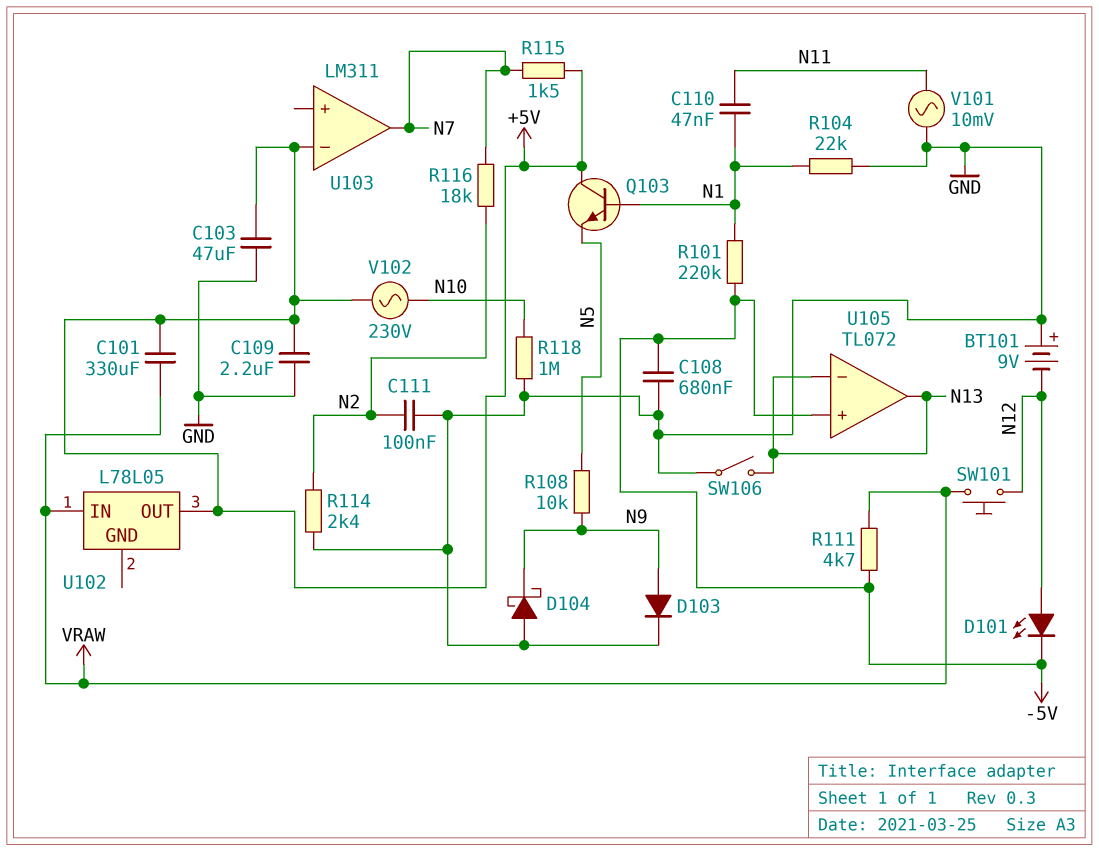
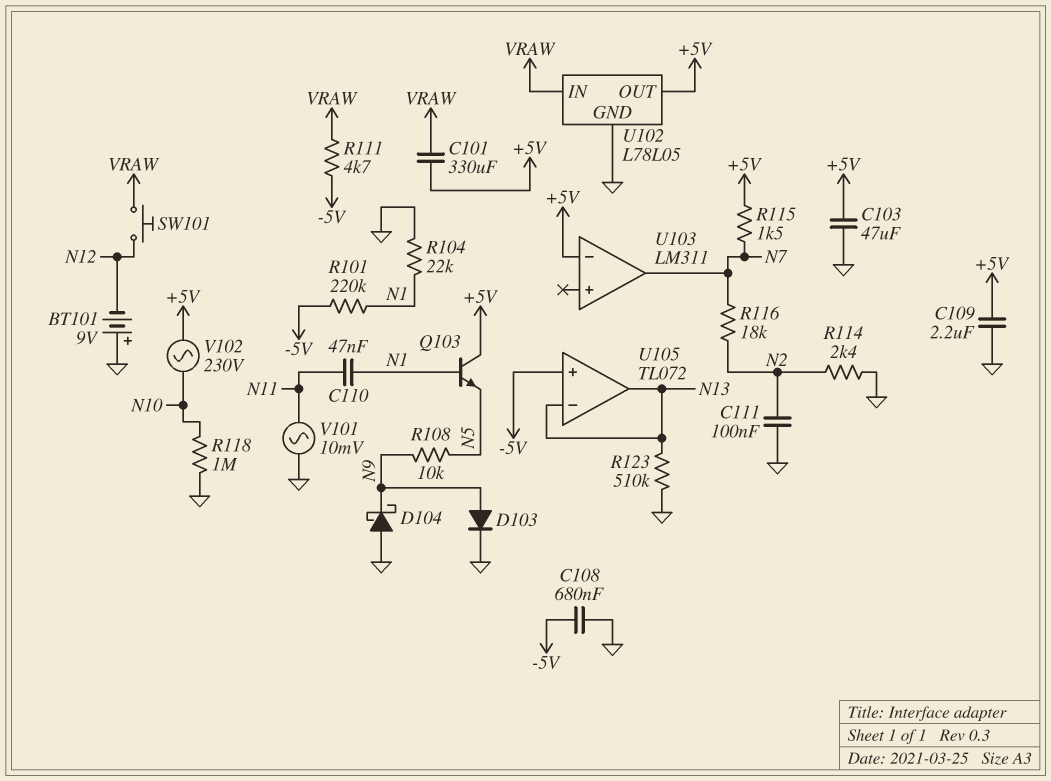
D101: LED (A N12, K -5V) -> none
R123: none -> 510k (GND, N13)
SW106: switch (GND, N13) -> none
U102 pin GND: none -> GND

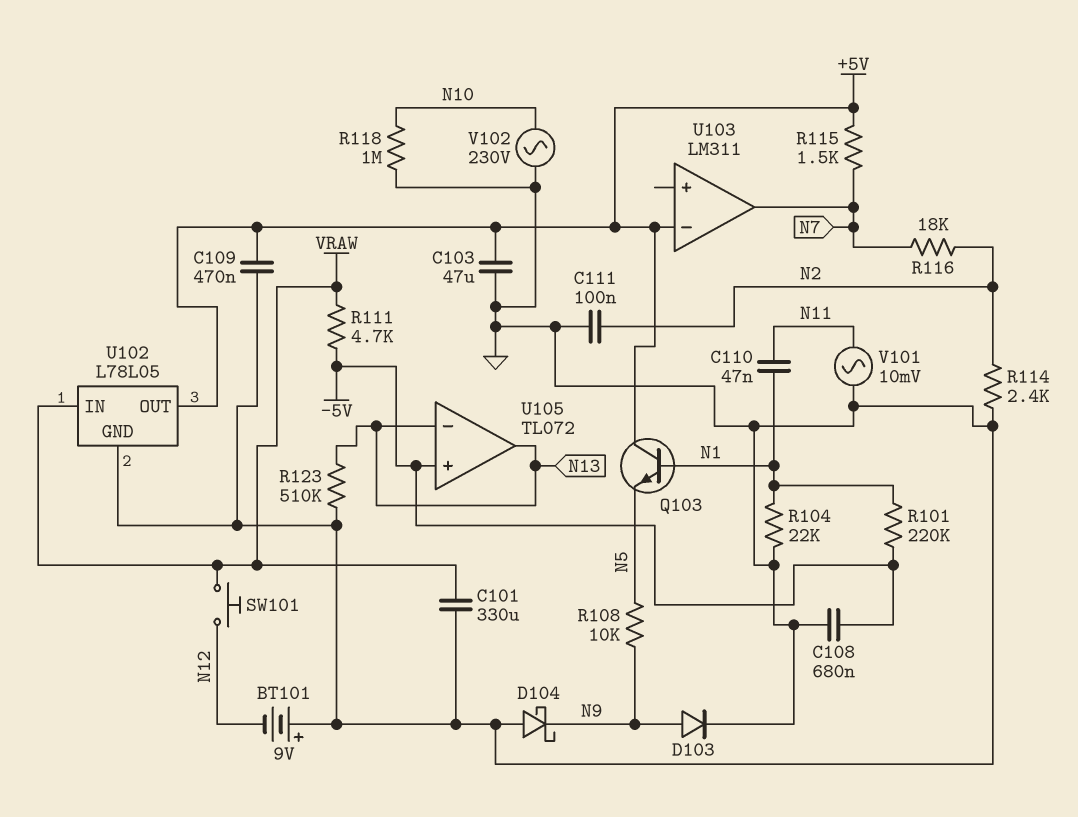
C101: 330uF (+5V, VRAW) -> 330uF (GND, VRAW)
C109: 2.2uF (+5V, GND) -> 470nF (+5V, GND)
V102: AC 230V (+5V, N10) -> AC 230V (GND, N10)

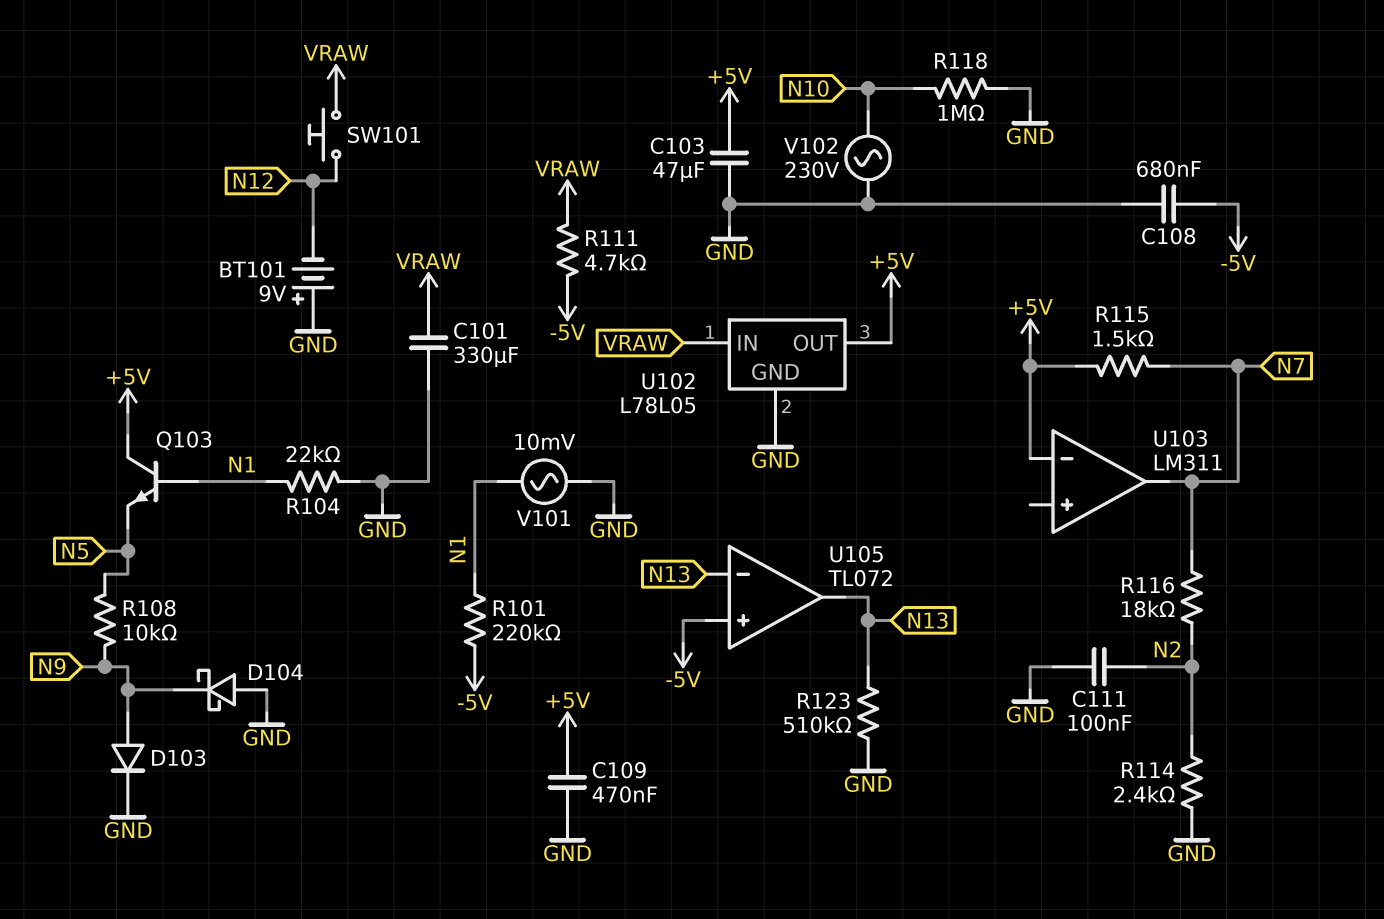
C110: 47nF (N1, N11) -> none
V101: AC 10mV (GND, N11) -> AC 10mV (GND, N1)

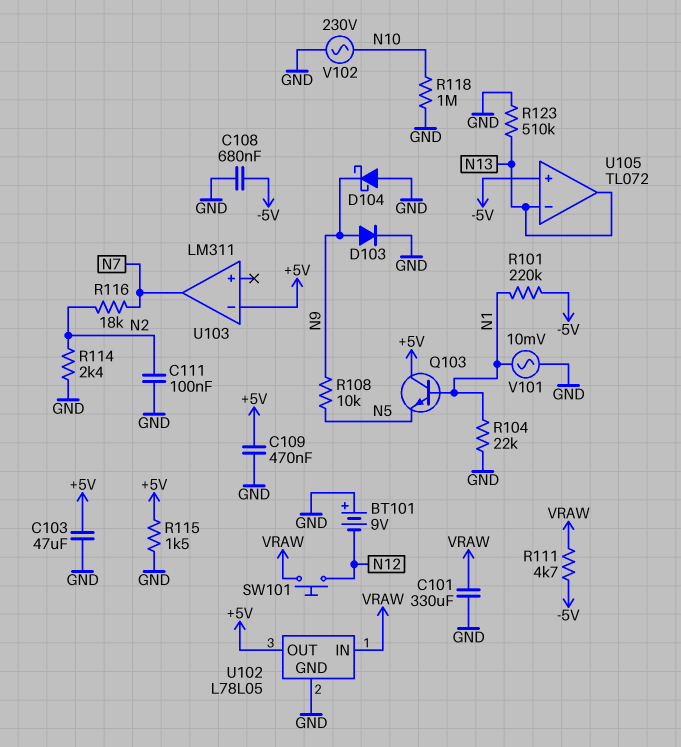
R115: 1.5k (+5V, N7) -> 1.5k (+5V, GND)

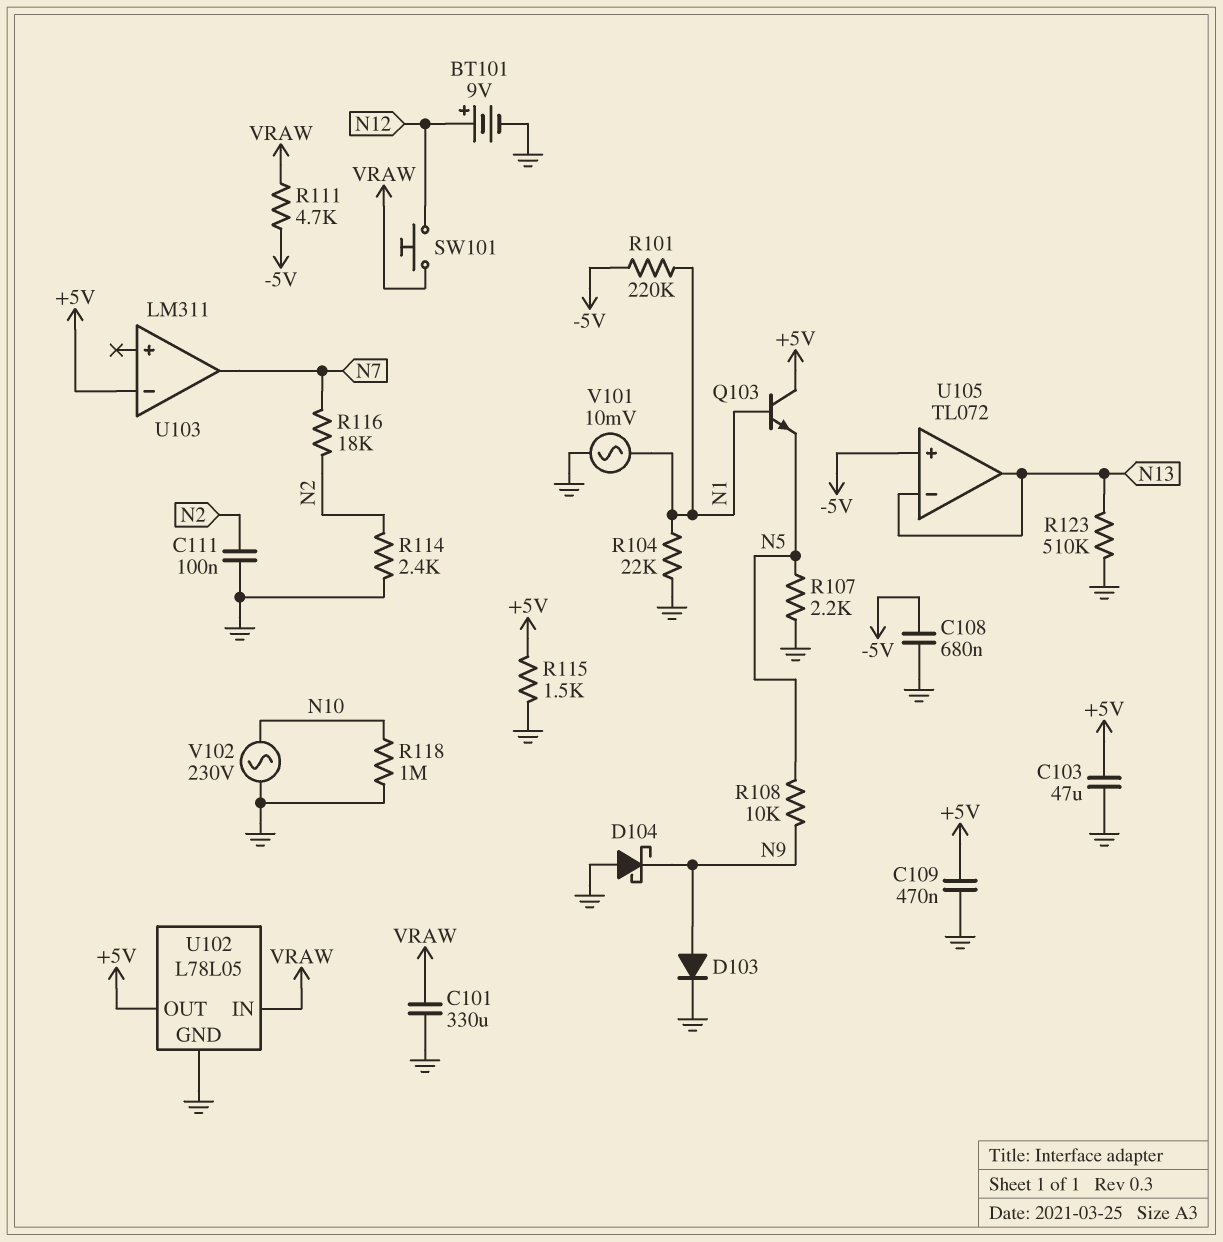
BT101: 9V (plus GND, minus N12) -> 9V (plus N12, minus GND)
R107: none -> 2.2k (GND, N5)

